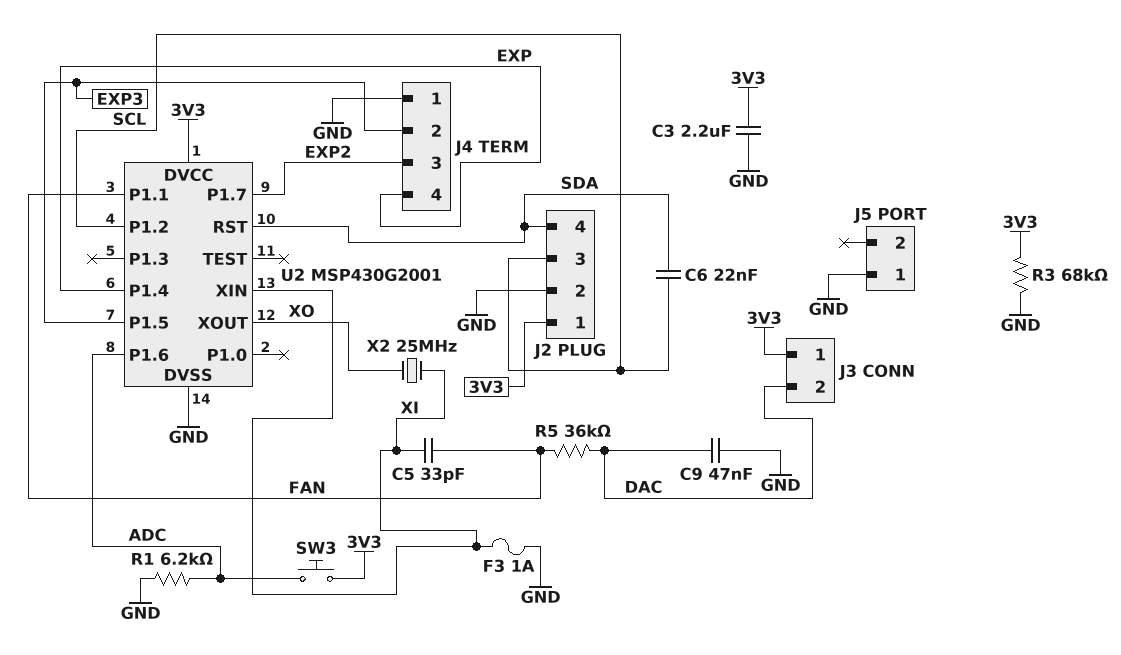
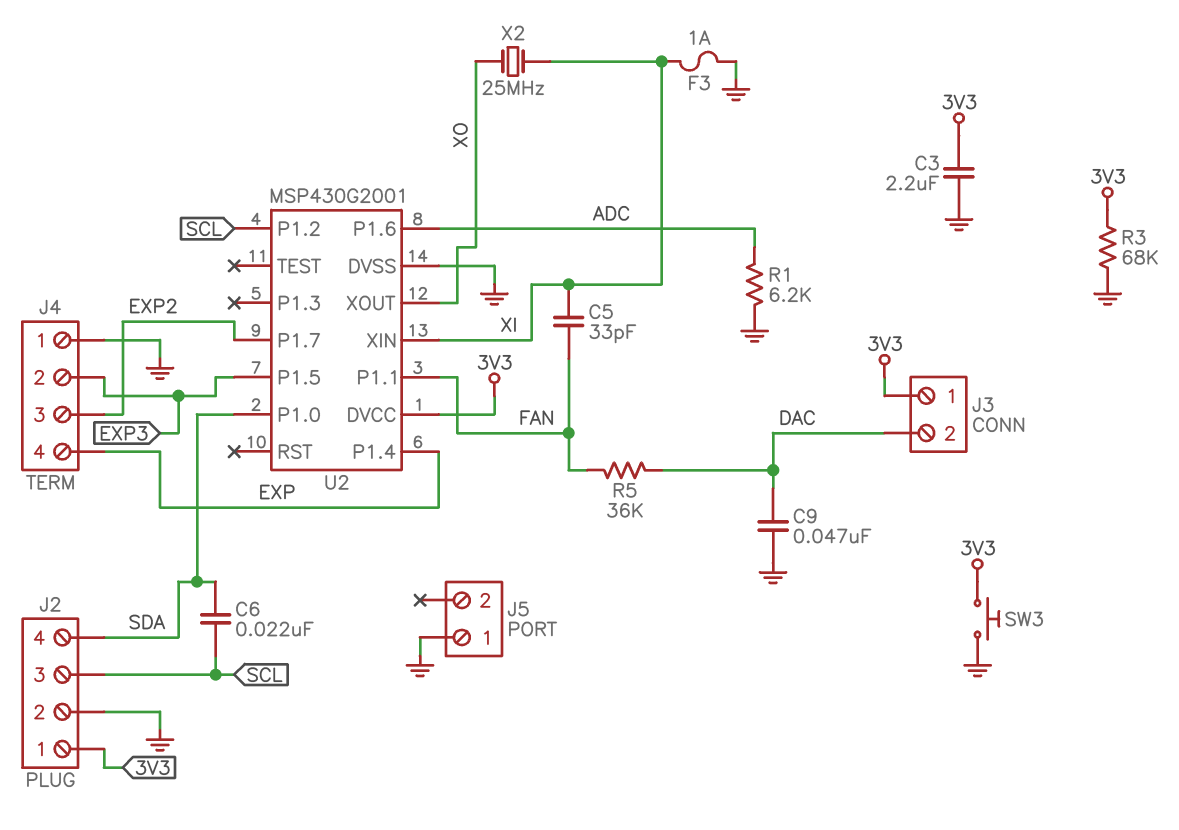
SW3: button (3V3, ADC) -> button (3V3, GND)
U2 pin P1.0: none -> SDA
U2 pin RST: SDA -> none

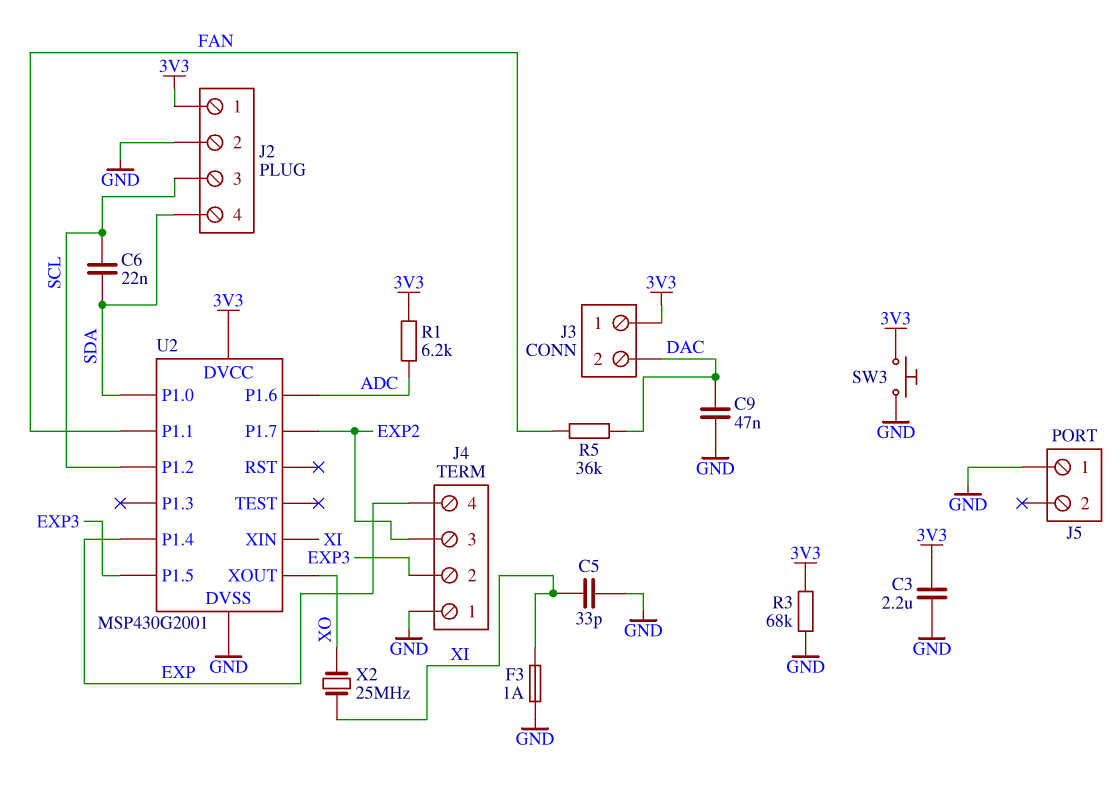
C5: 33pF (FAN, XI) -> 33pF (GND, XI)
R1: 6.2k (ADC, GND) -> 6.2k (3V3, ADC)

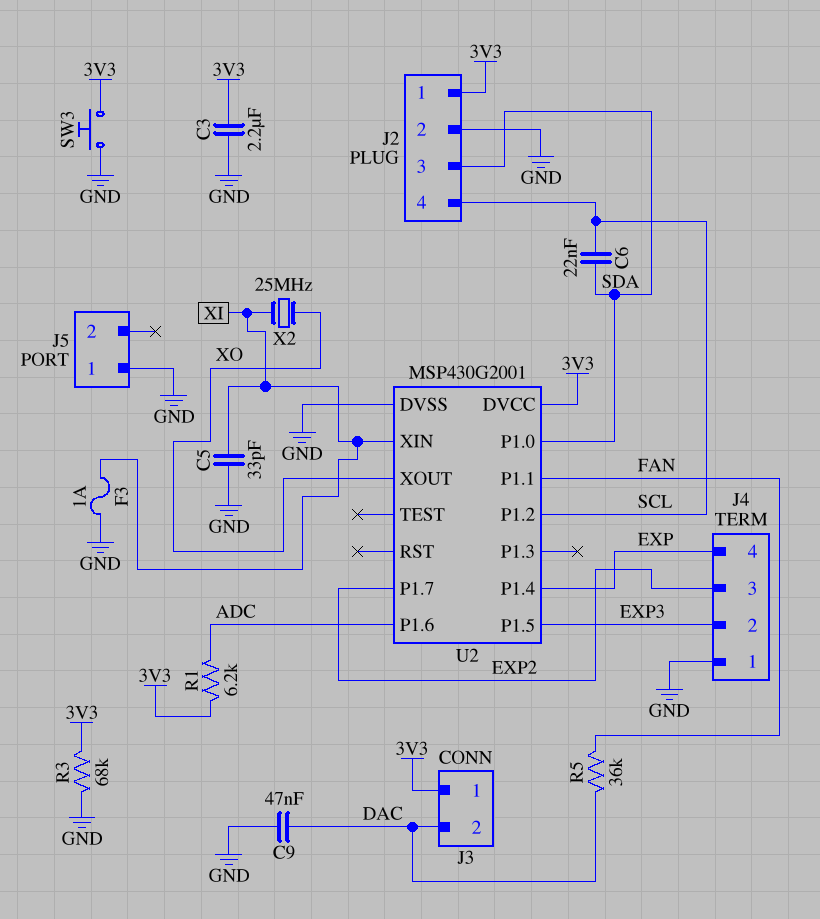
J2 pin 3: SCL -> SDA
J2 pin 4: SDA -> SCL

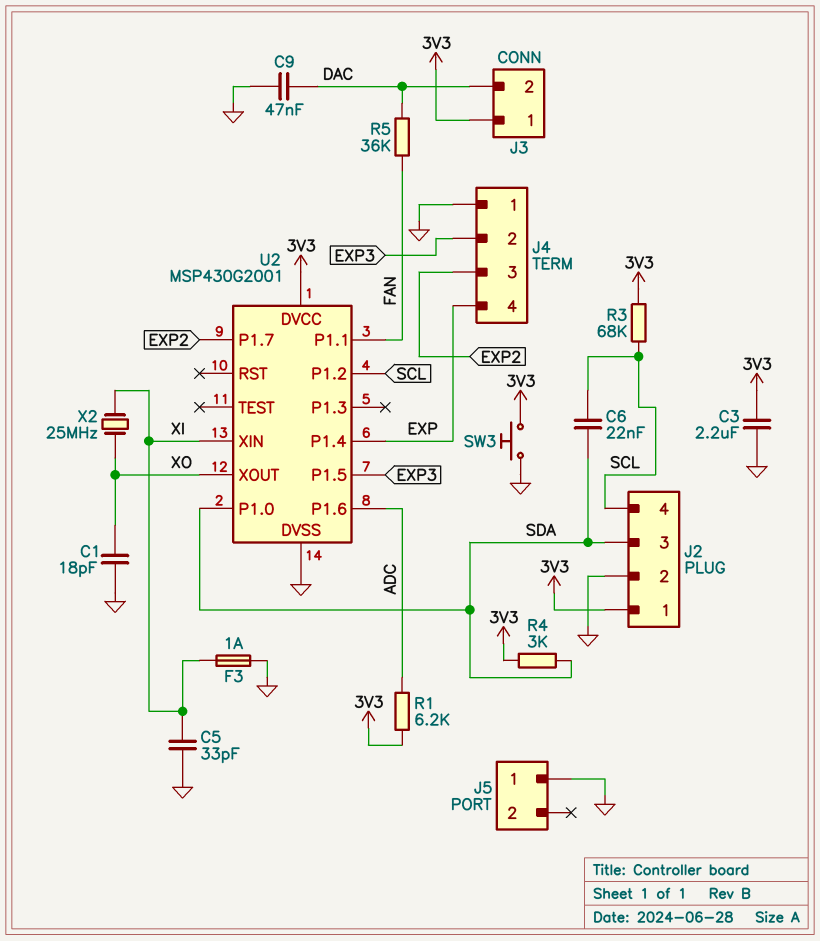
C1: none -> 18pF (GND, XO)
R3: 68k (3V3, GND) -> 68k (3V3, SCL)
R4: none -> 3k (3V3, SDA)

